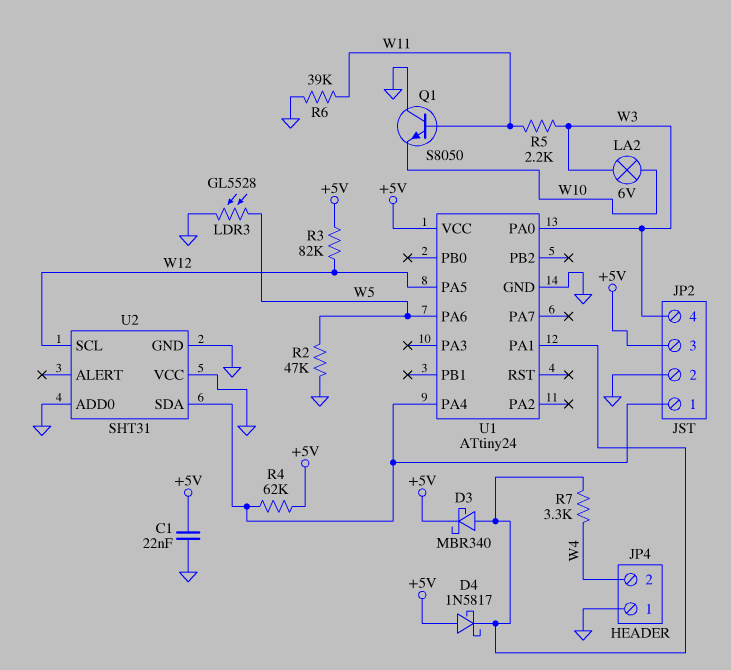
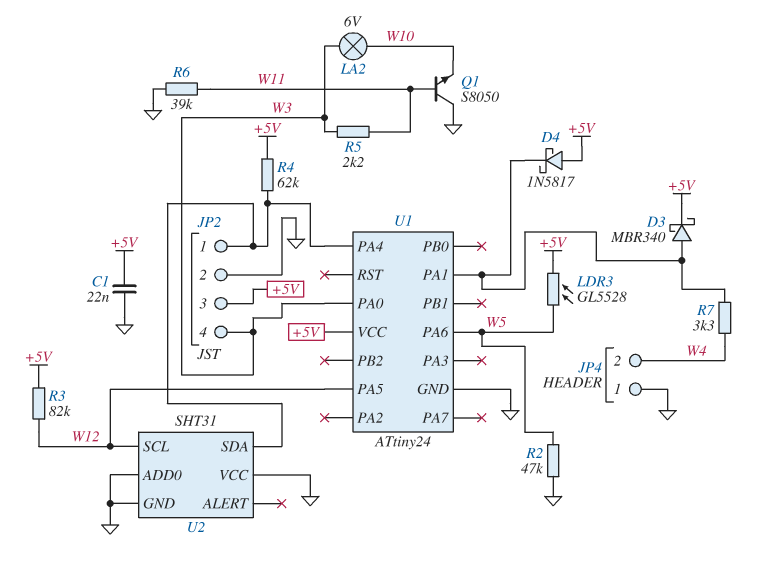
LDR3: GL5528 (GND, W5) -> GL5528 (+5V, W5)

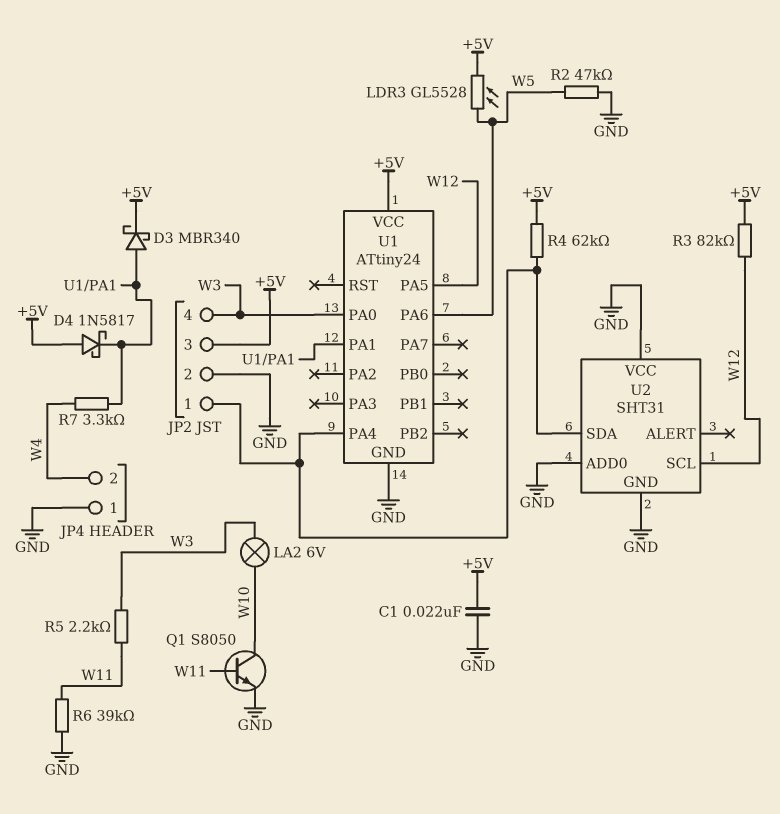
Q1: NPN S8050 (B W11, C GND, E W10) -> NPN S8050 (B W11, C W10, E GND)

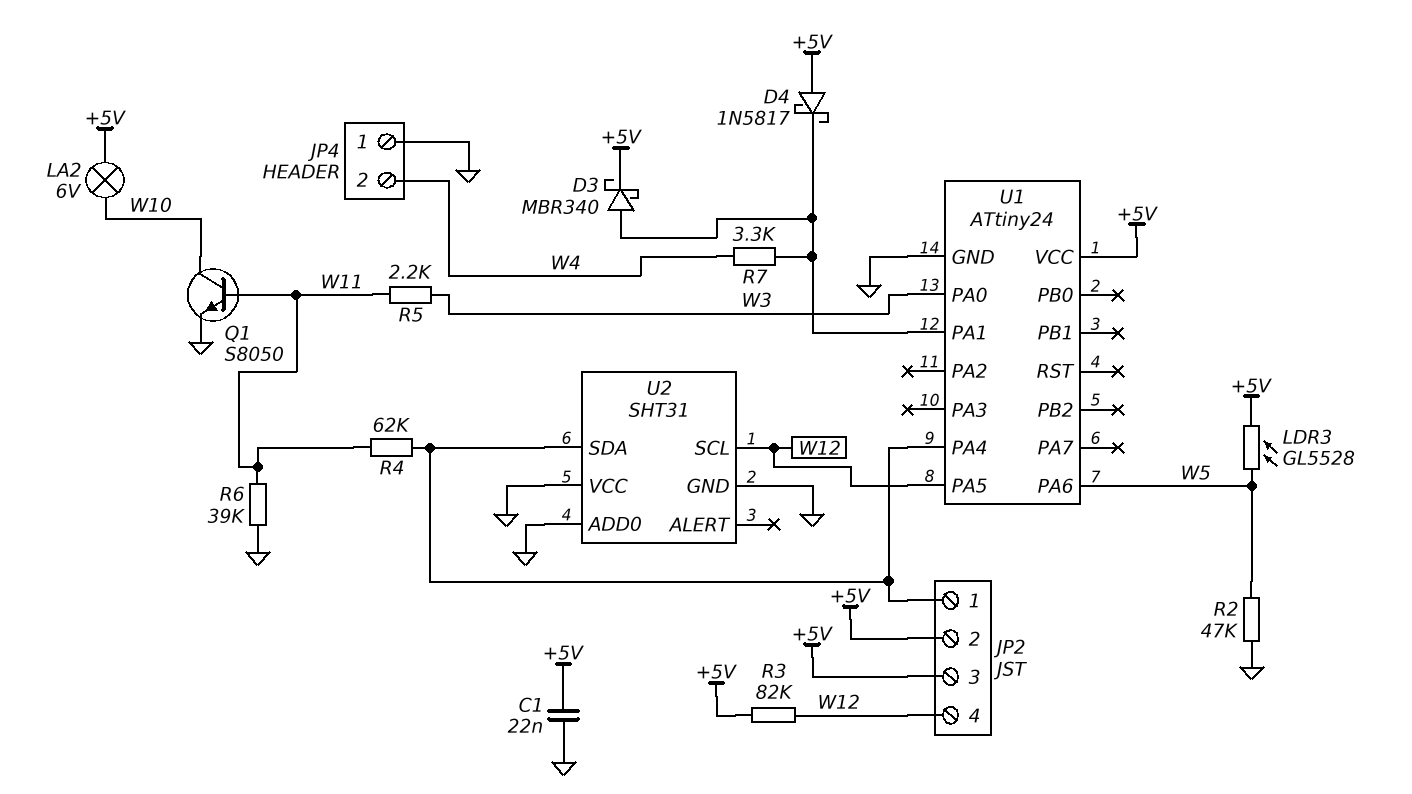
JP2 pin 2: GND -> +5V
JP2 pin 4: W3 -> W12
LA2: lamp 6V (W3, W10) -> lamp 6V (+5V, W10)
R4: 62k (+5V, JP2/1) -> 62k (JP2/1, W11)

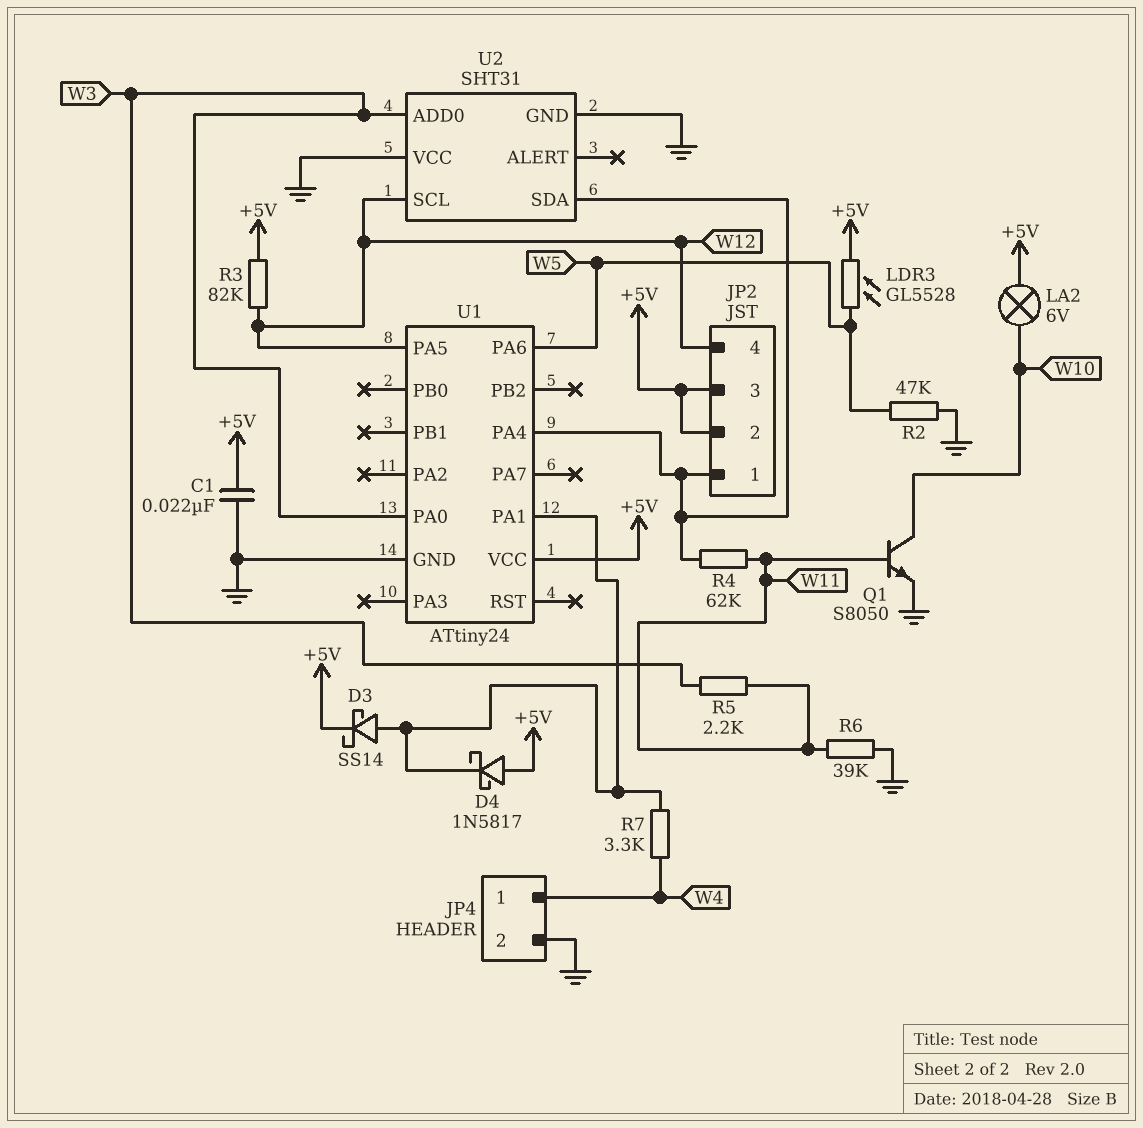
D3: schottky MBR340 (A U1/PA1, K +5V) -> schottky SS14 (A U1/PA1, K +5V)
JP4 pin 1: GND -> W4
JP4 pin 2: W4 -> GND
U2 pin ADD0: GND -> W3

